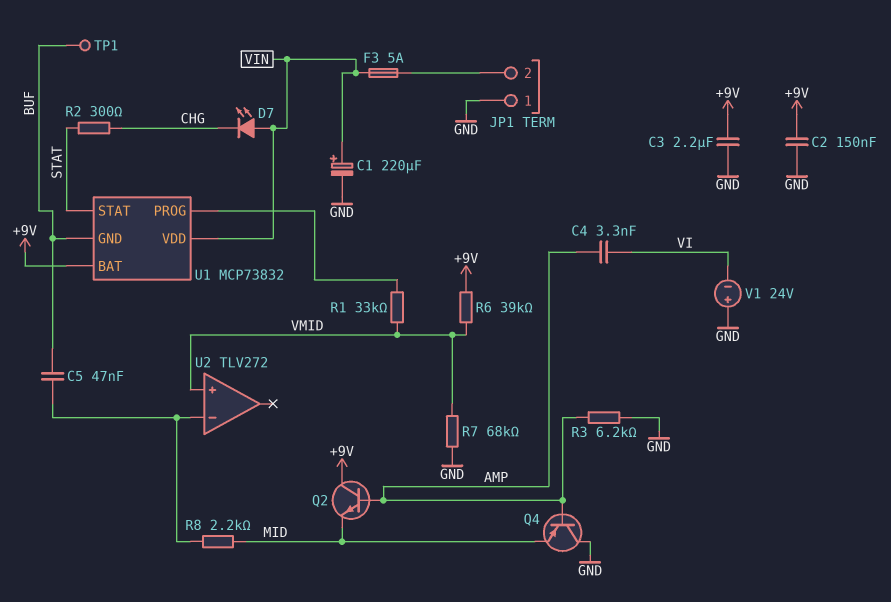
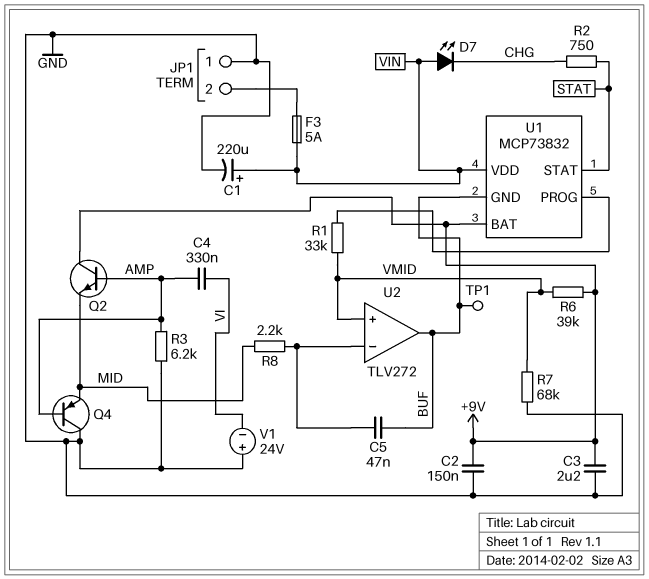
C4: 3.3nF (AMP, VI) -> 330nF (AMP, VI)
R2: 300 (CHG, STAT) -> 750 (CHG, STAT)
U2 pin out: none -> BUF

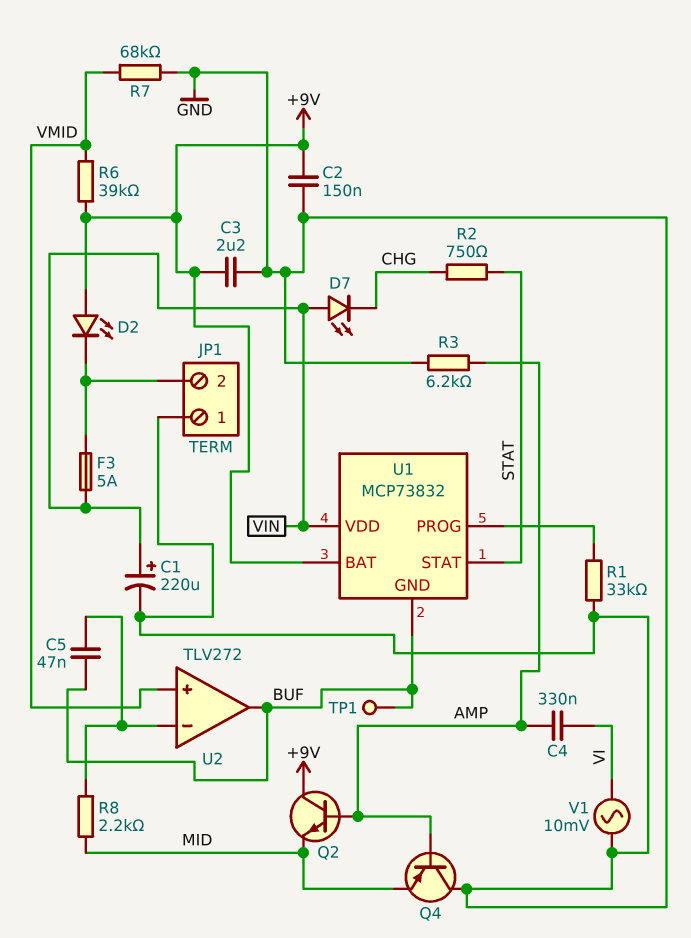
D2: none -> LED (A +9V, K JP1/2)
R1: 33k (U1/PROG, VMID) -> 33k (GND, U1/PROG)
V1: 24V (plus GND, minus VI) -> AC 10mV (GND, VI)

